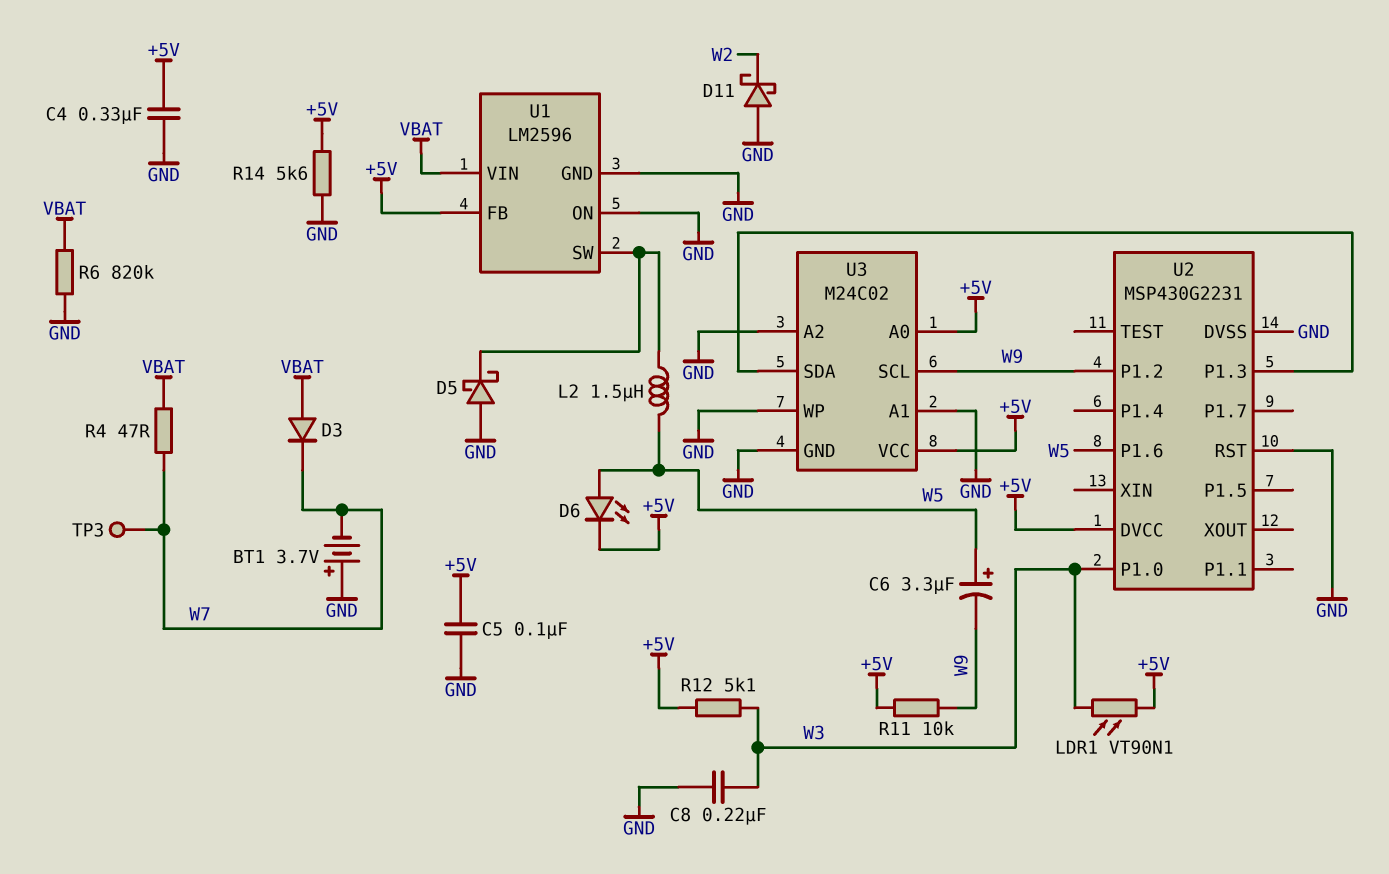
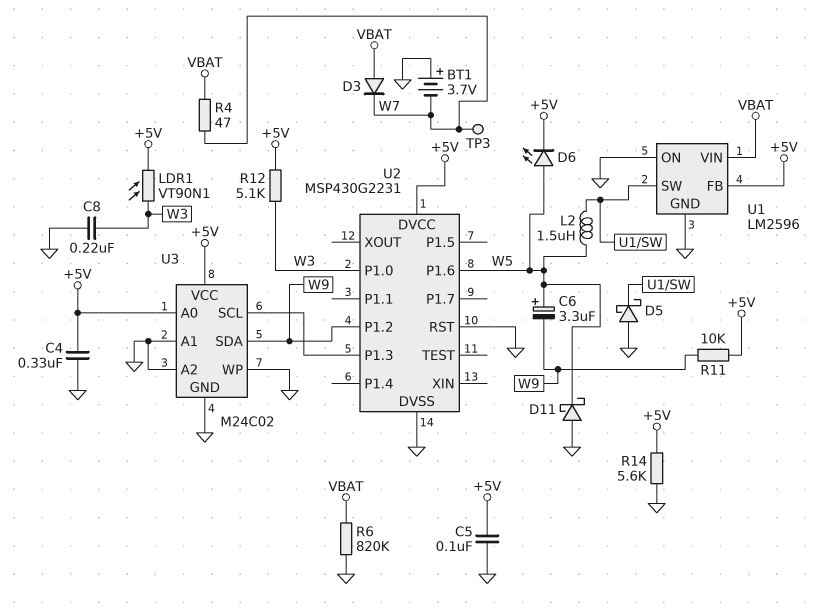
D11: schottky (A GND, K W2) -> schottky (A GND, K W5)
U3 pin SCL: W9 -> U2/P1.3
U3 pin SDA: U2/P1.3 -> W9

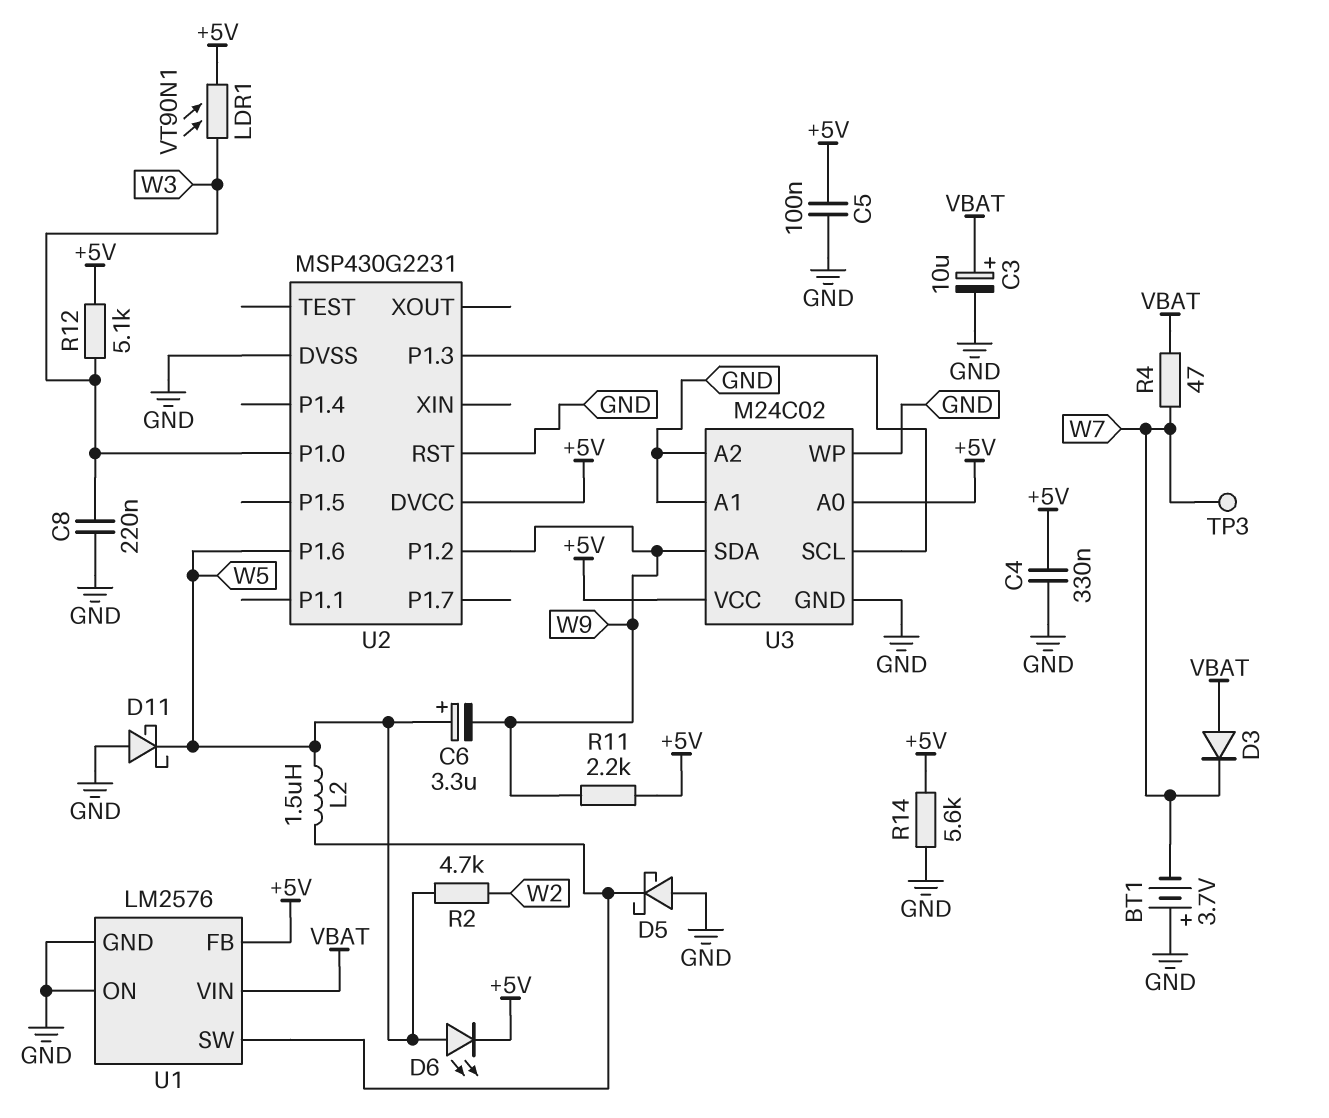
C3: none -> 10uF (plus VBAT, minus GND)
R2: none -> 4.7k (W2, W5)
R6: 820k (GND, VBAT) -> none
R11: 10k (+5V, W9) -> 2.2k (+5V, W9)
U1: LM2596 -> LM2576

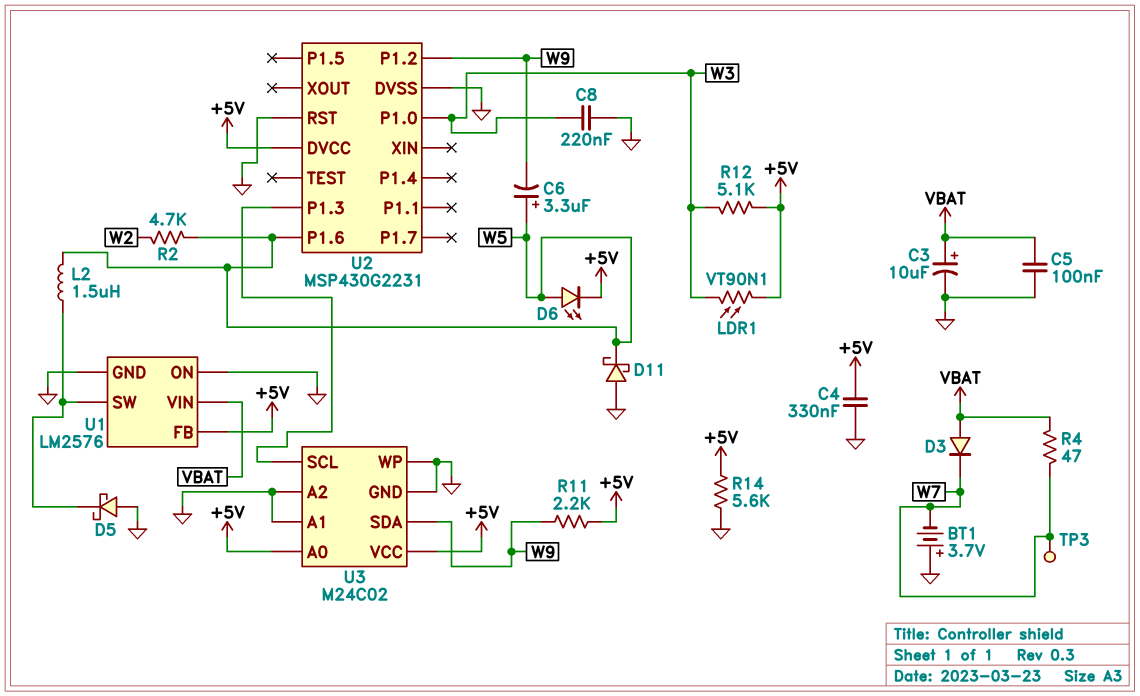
C5: 100nF (+5V, GND) -> 100nF (GND, VBAT)

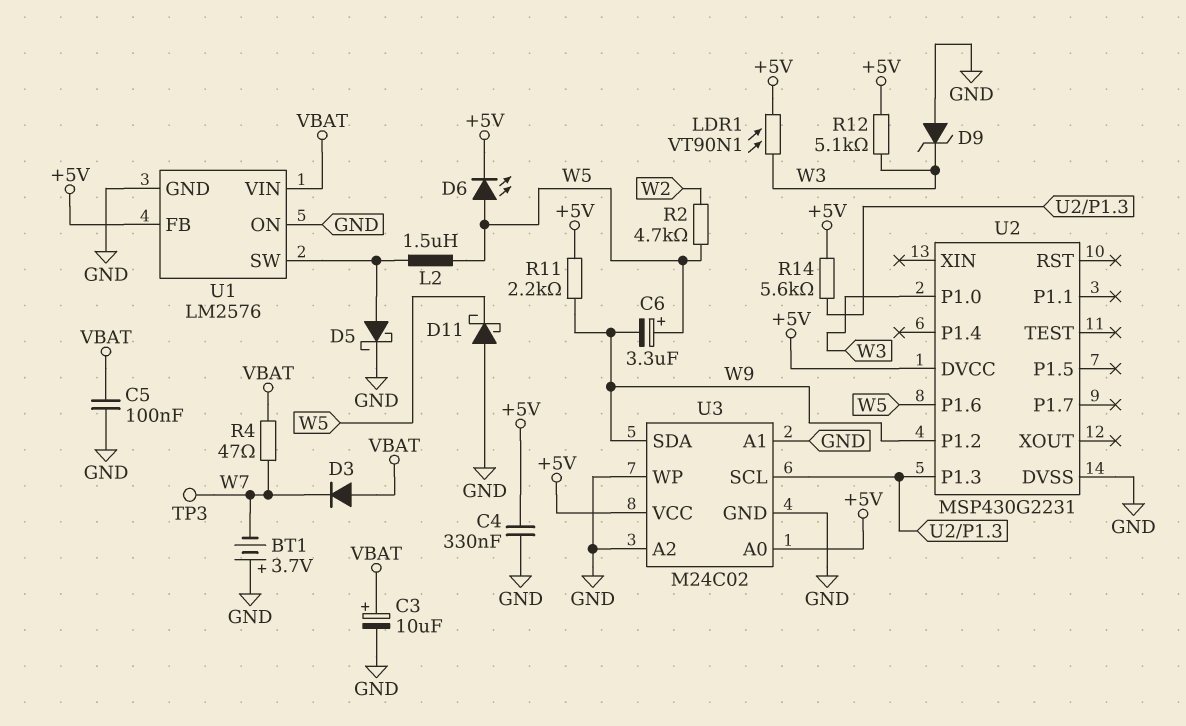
C8: 220nF (GND, W3) -> none
D5: schottky (A GND, K U1/SW) -> schottky (A U1/SW, K GND)
D9: none -> zener (A GND, K W3)
R14: 5.6k (+5V, GND) -> 5.6k (+5V, U2/P1.3)
U2 pin RST: GND -> none

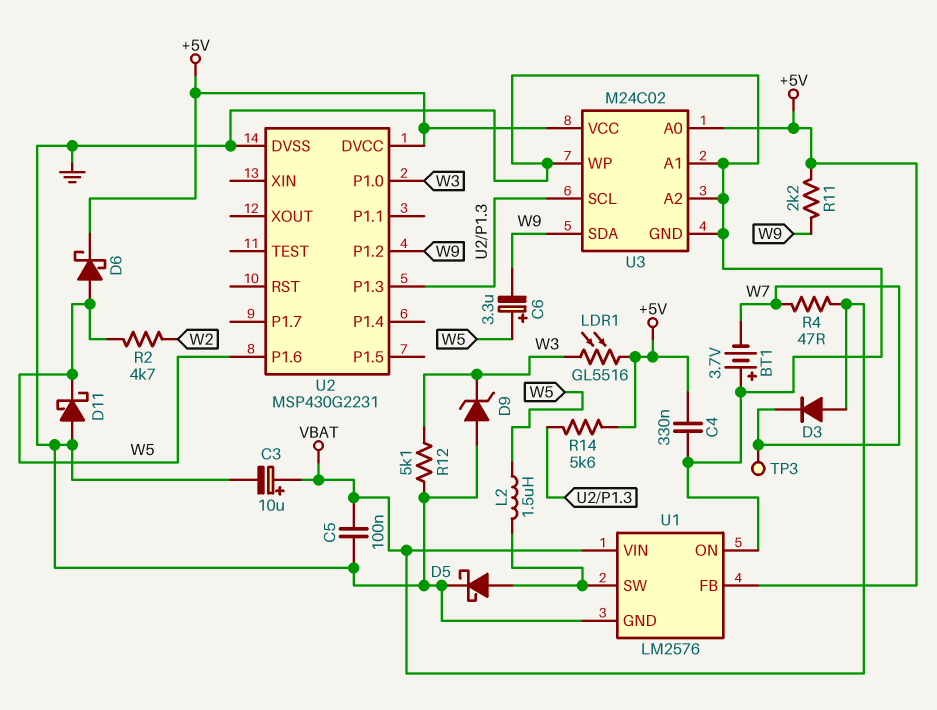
D6: LED (A W5, K +5V) -> schottky (A W5, K +5V)
LDR1: VT90N1 (+5V, W3) -> GL5516 (+5V, W3)
R12: 5.1k (+5V, W3) -> 5.1k (GND, W3)

